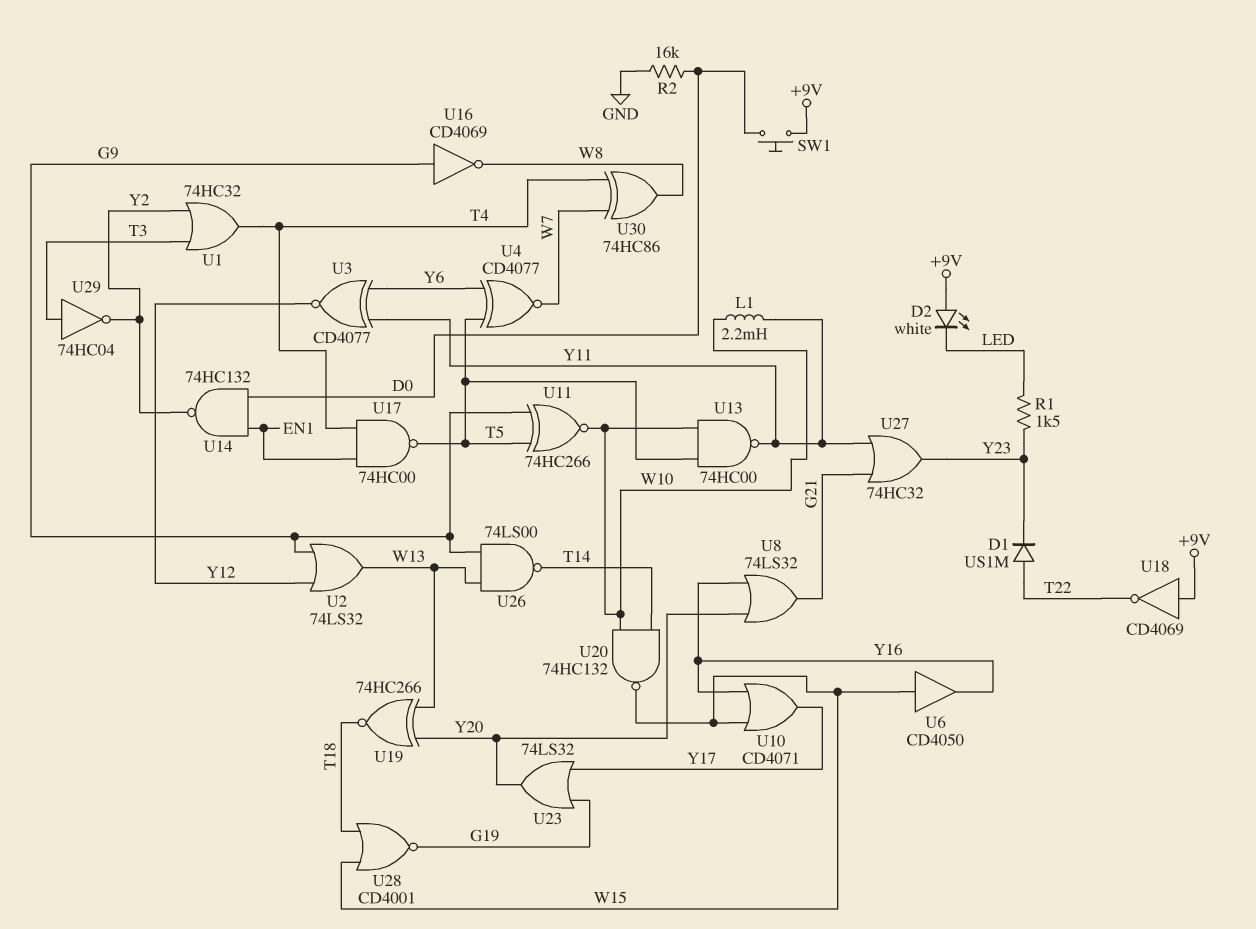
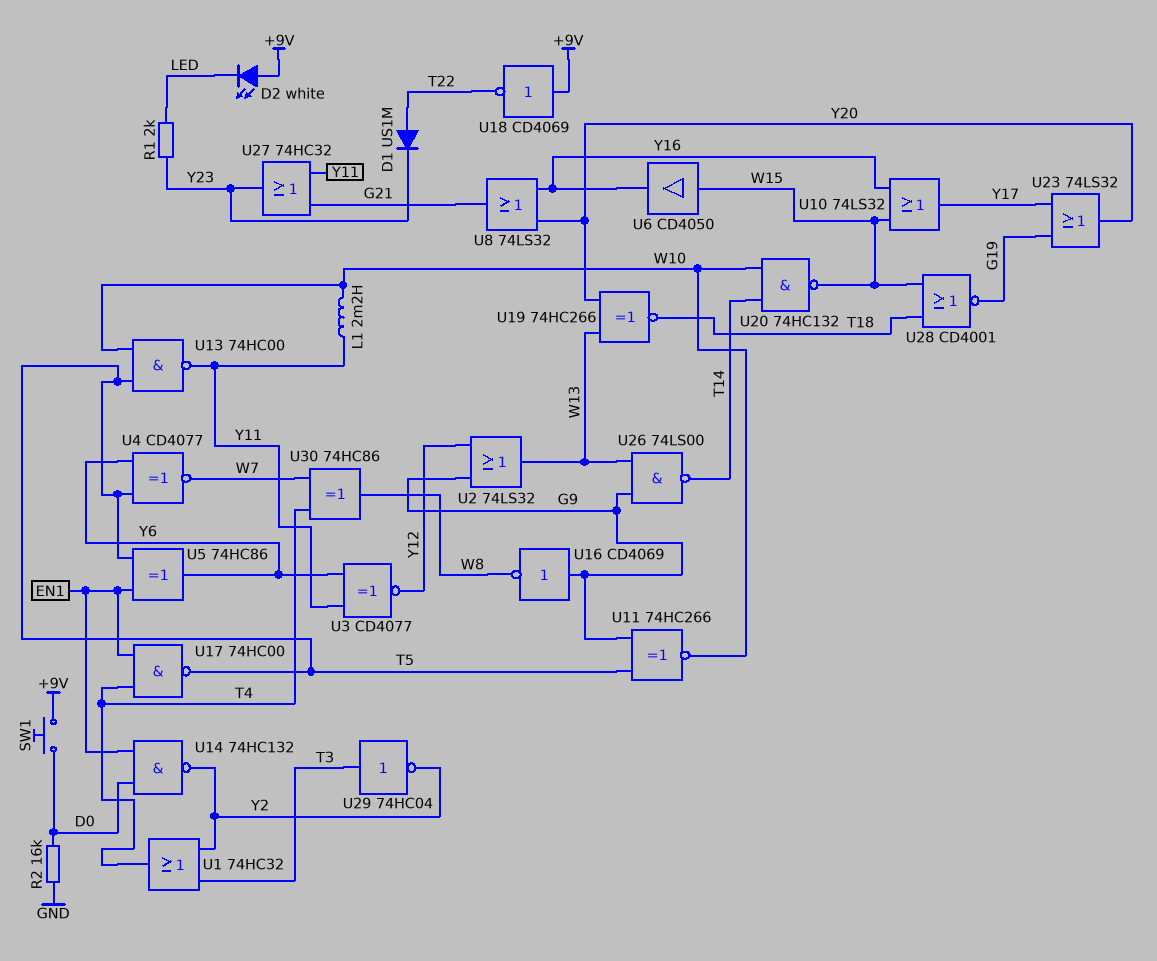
R1: 1.5k (LED, Y23) -> 2k (LED, Y23)
U5: none -> XOR 74HC86 (in EN1, in T5, out Y6)
U10: OR CD4071 (in W15, in Y16, out Y17) -> OR 74LS32 (in W15, in Y16, out Y17)

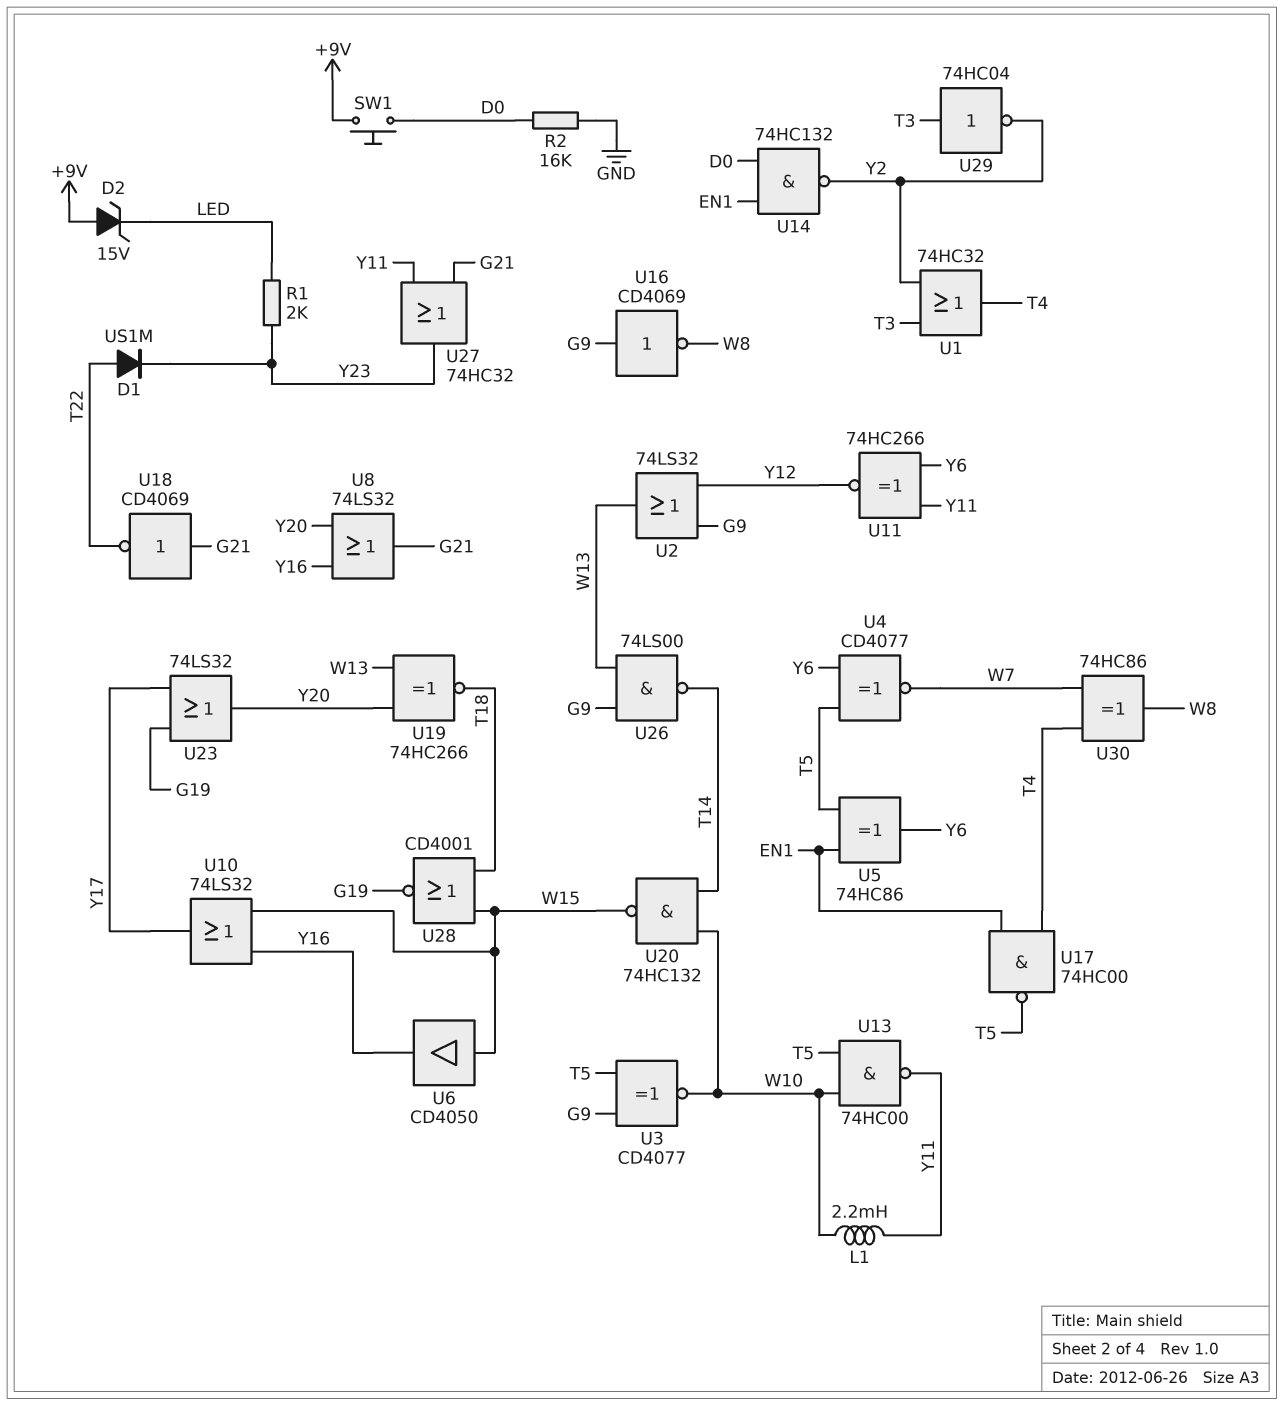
D2: LED white (A +9V, K LED) -> zener 15V (A +9V, K LED)
U3: XNOR CD4077 (in Y6, in Y11, out Y12) -> XNOR CD4077 (in G9, in T5, out W10)
U11: XNOR 74HC266 (in G9, in T5, out W10) -> XNOR 74HC266 (in Y6, in Y11, out Y12)
U18: NOT CD4069 (in +9V, out T22) -> NOT CD4069 (in G21, out T22)

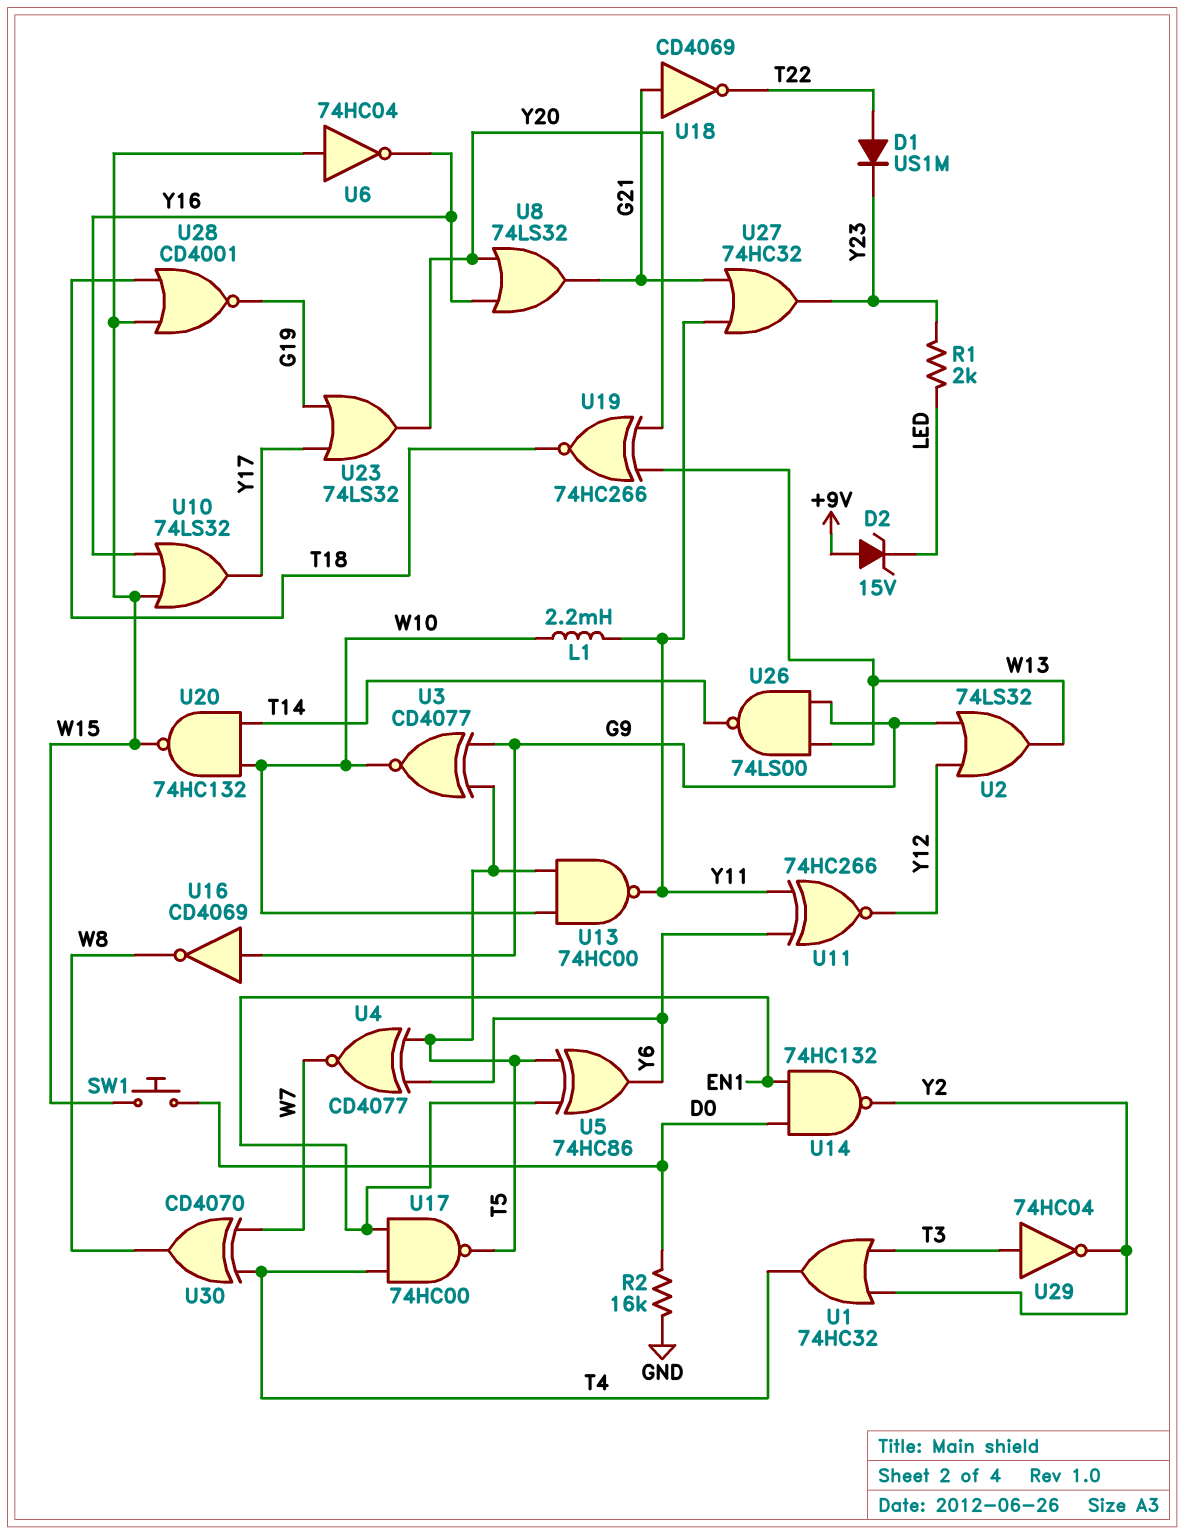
SW1: button (+9V, D0) -> button (D0, W15)
U6: buffer CD4050 (in W15, out Y16) -> NOT 74HC04 (in W15, out Y16)
U30: XOR 74HC86 (in T4, in W7, out W8) -> XOR CD4070 (in T4, in W7, out W8)

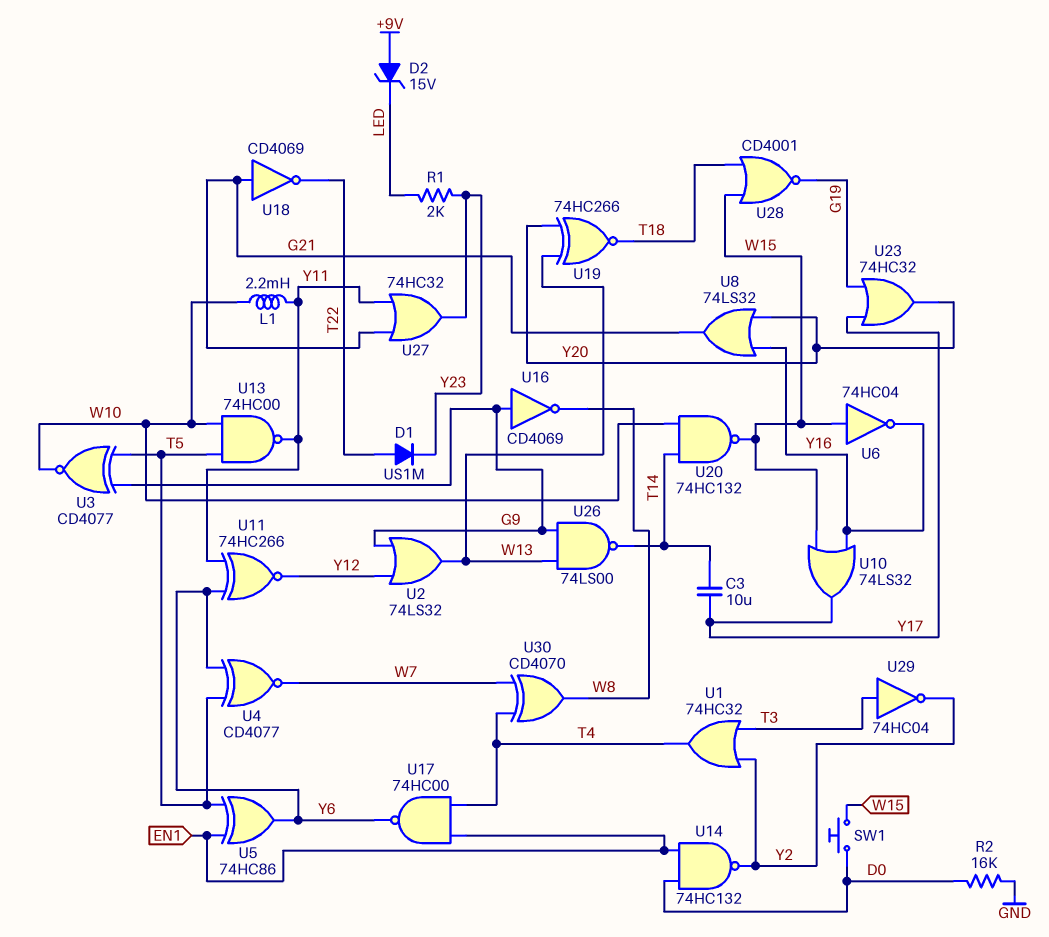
C3: none -> 10uF (T14, Y17)
U17: NAND 74HC00 (in EN1, in T4, out T5) -> NAND 74HC00 (in EN1, in T4, out Y6)
U23: OR 74LS32 (in G19, in Y17, out Y20) -> OR 74HC32 (in G19, in Y17, out Y20)

